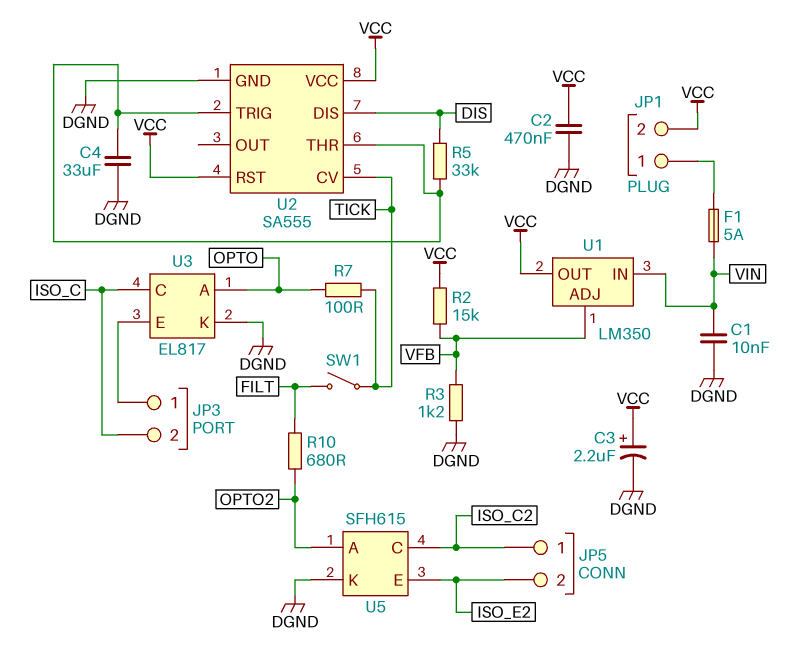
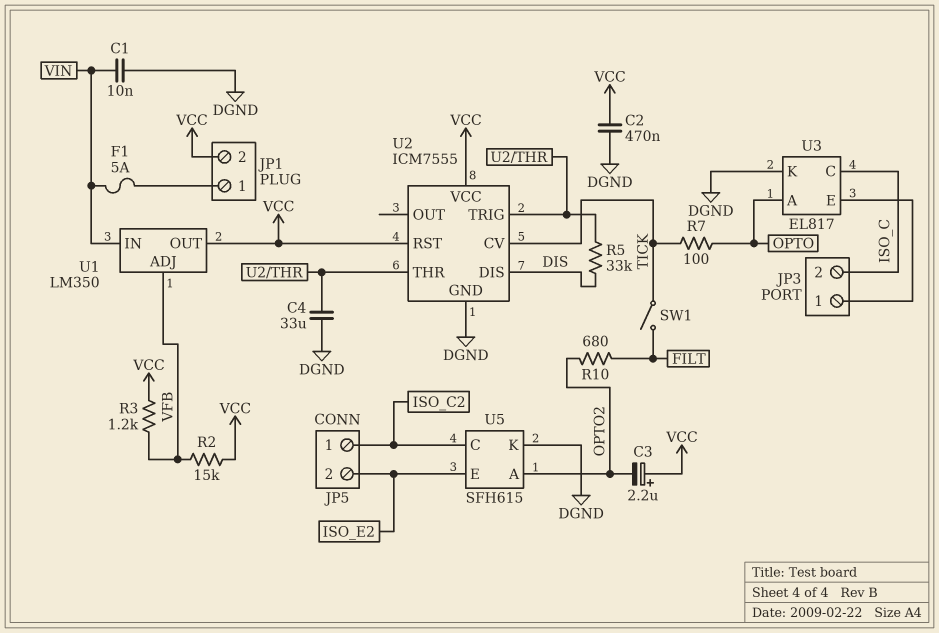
C3: 2.2uF (plus VCC, minus DGND) -> 2.2uF (plus VCC, minus OPTO2)
R3: 1.2k (DGND, VFB) -> 1.2k (VCC, VFB)
U2: SA555 -> ICM7555

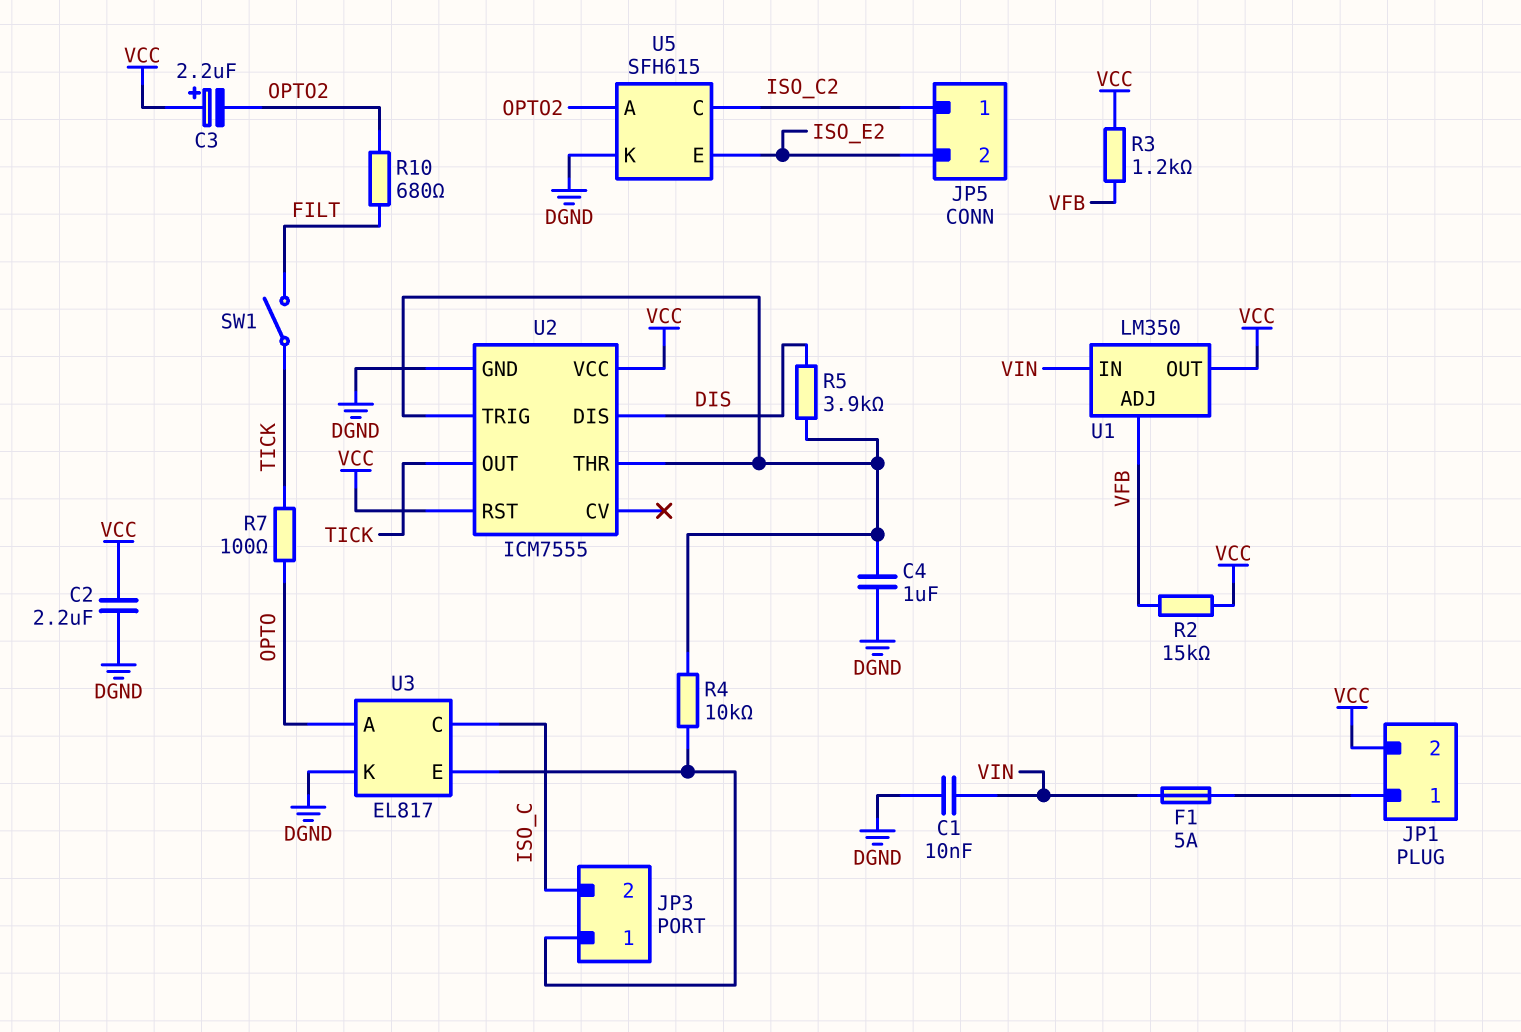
C2: 470nF (DGND, VCC) -> 2.2uF (DGND, VCC)
C4: 33uF (DGND, U2/THR) -> 1uF (DGND, U2/THR)
R4: none -> 10k (JP3/1, U2/THR)
R5: 33k (DIS, U2/THR) -> 3.9k (DIS, U2/THR)
U2 pin CV: TICK -> none
U2 pin OUT: none -> TICK

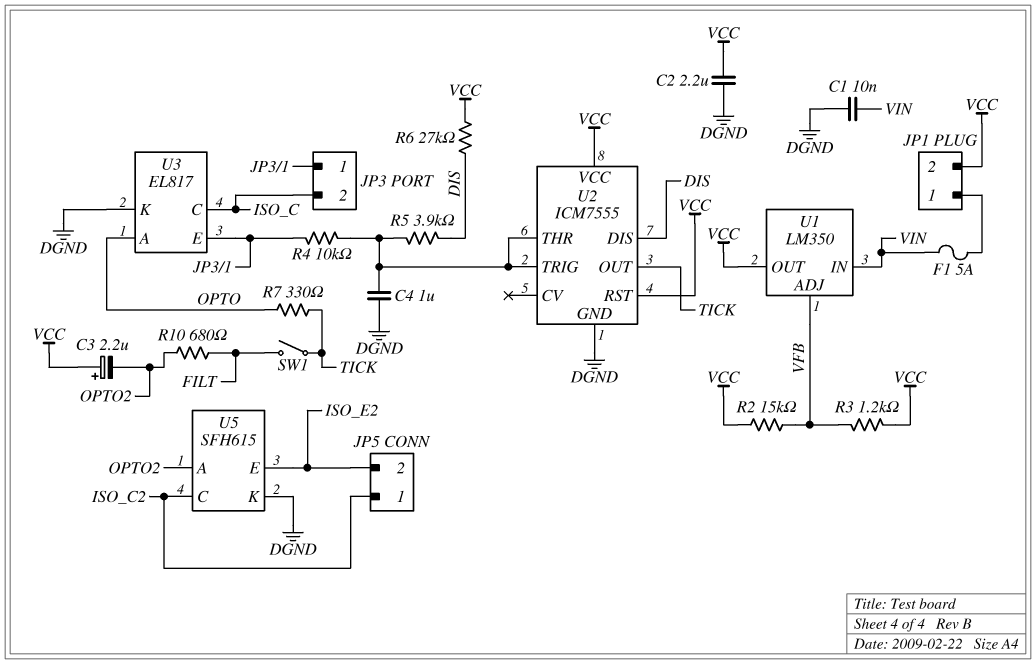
R6: none -> 27k (DIS, VCC)
R7: 100 (OPTO, TICK) -> 330 (OPTO, TICK)

